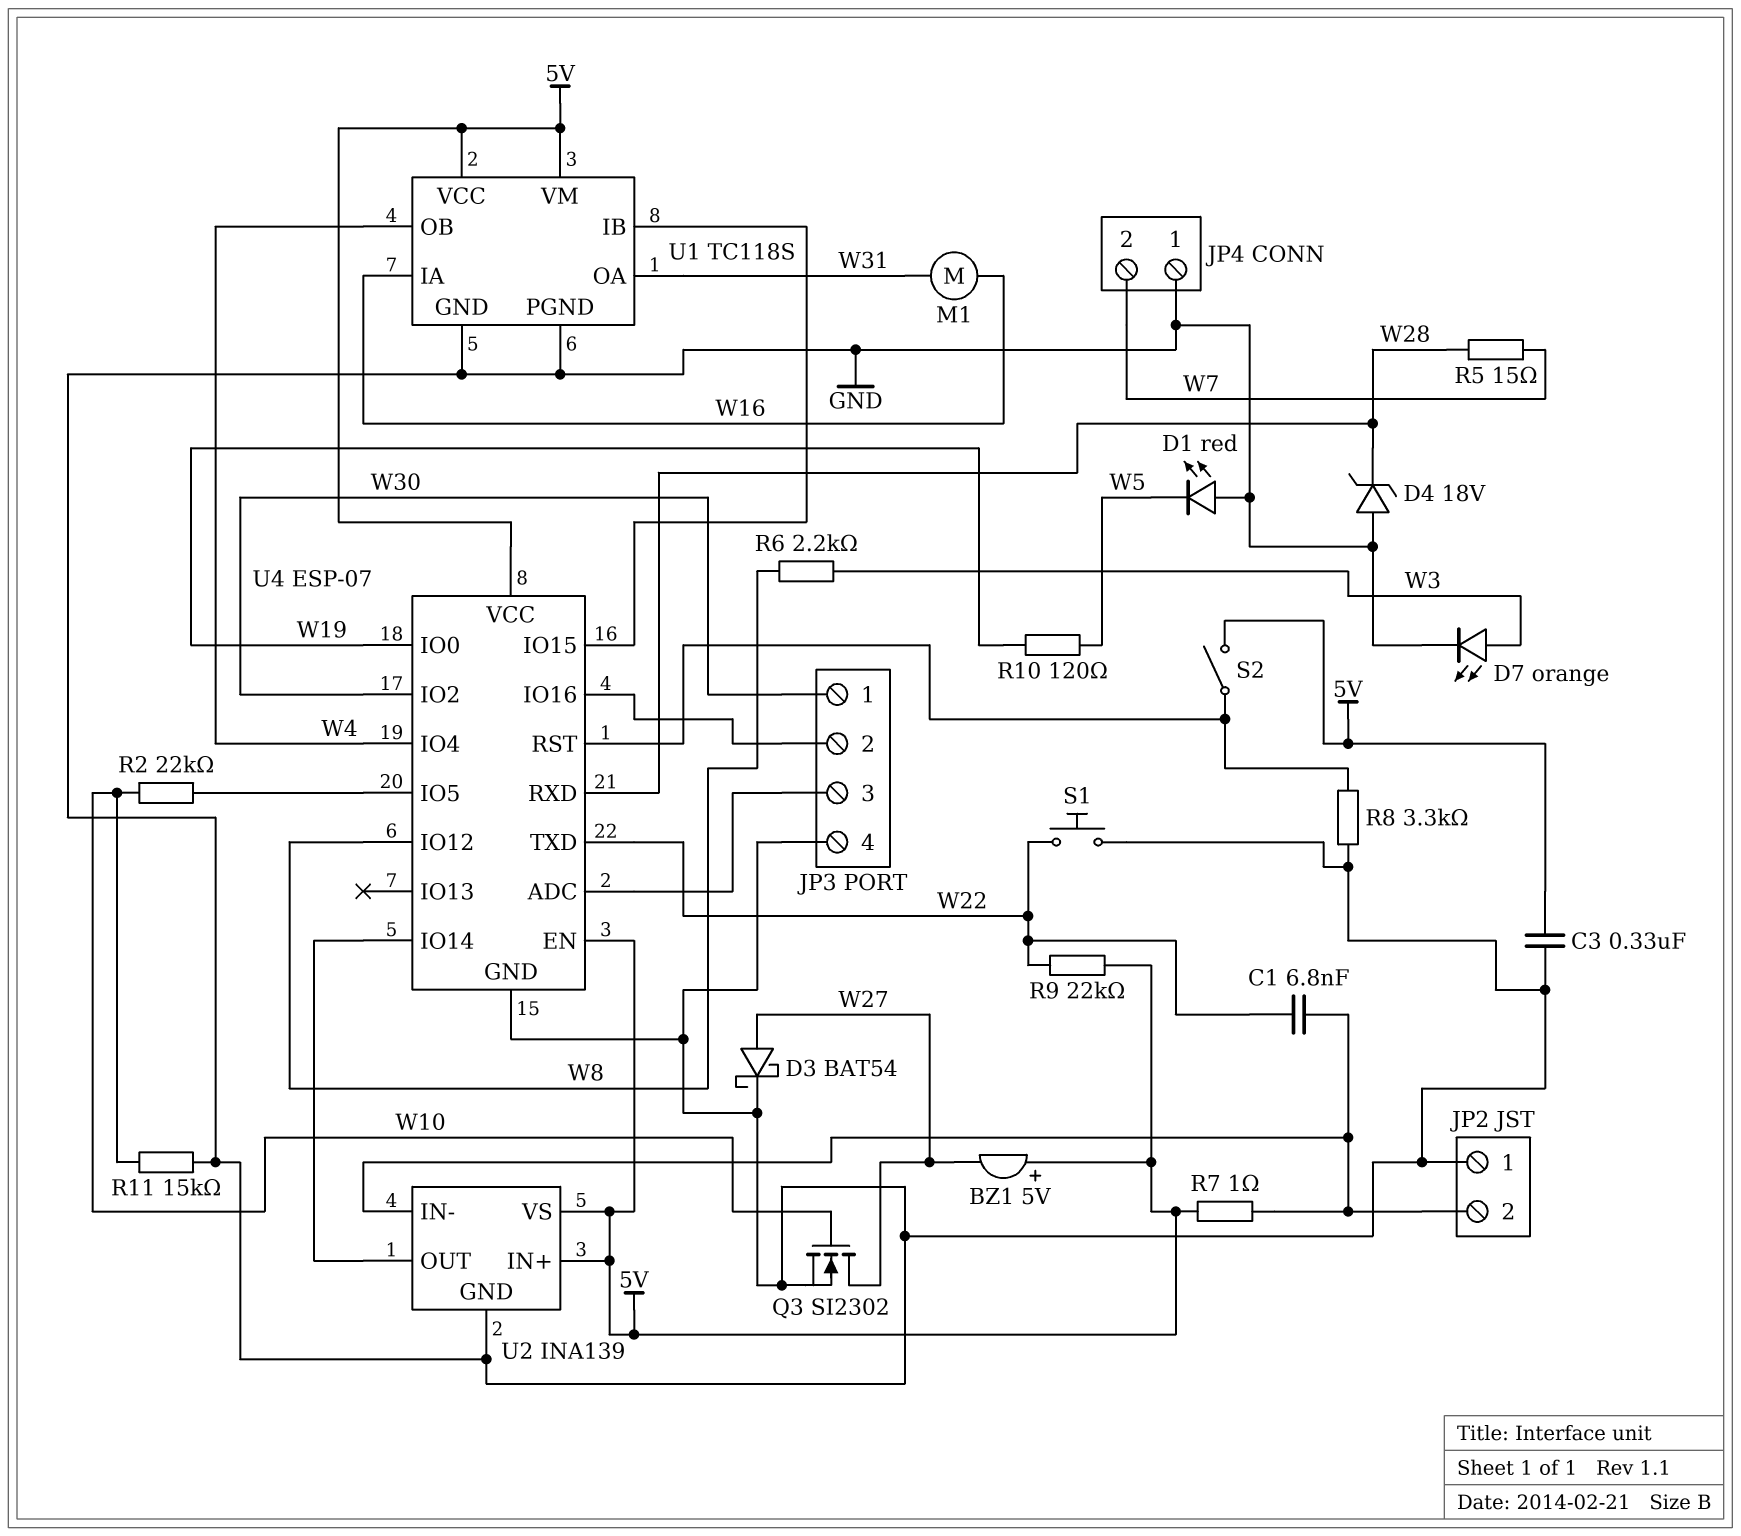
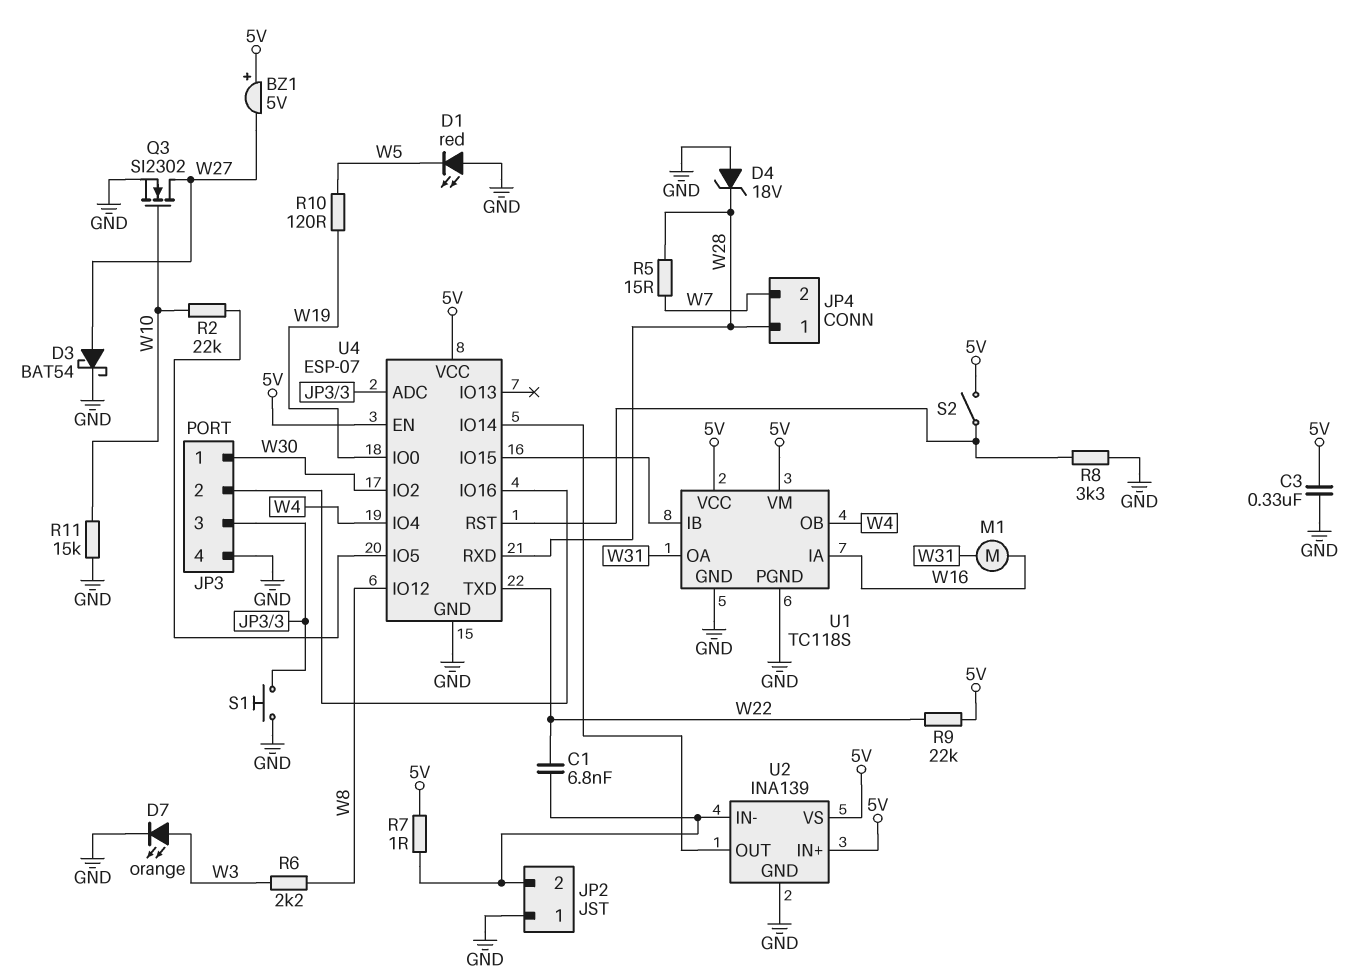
JP4 pin 1: GND -> W28
S1: button (GND, W22) -> button (GND, JP3/3)

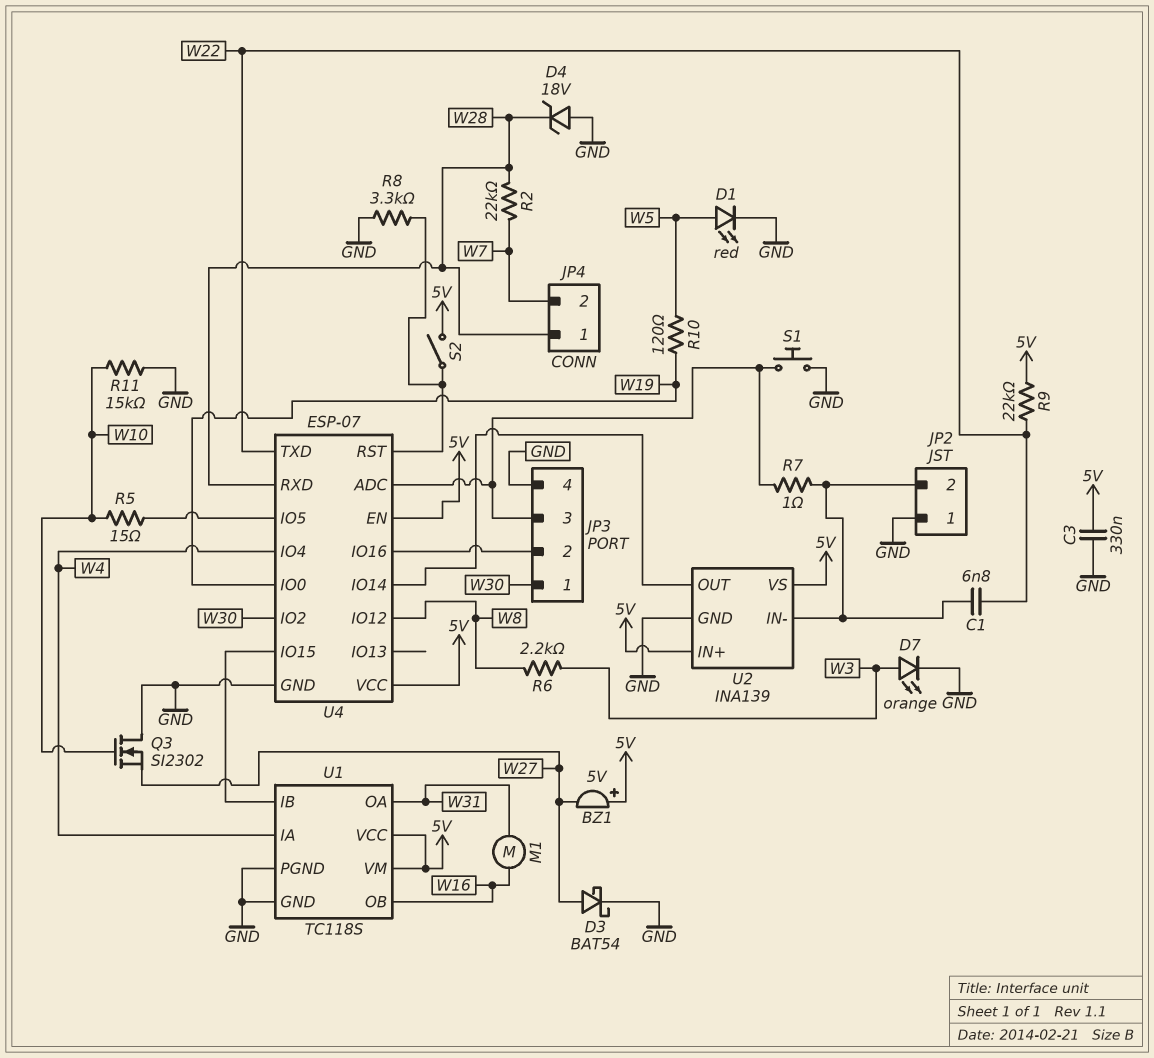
D1: LED red (A GND, K W5) -> LED red (A W5, K GND)
Q3: NMOS SI2302 (G W10, D W27, S GND) -> NMOS SI2302 (G W10, D GND, S W27)
R2: 22k (U4/IO5, W10) -> 22k (W7, W28)
R5: 15 (W7, W28) -> 15 (U4/IO5, W10)
R7: 1 (5V, JP2/2) -> 1 (JP2/2, JP3/3)
U1 pin IA: W16 -> W4
U1 pin OB: W4 -> W16

